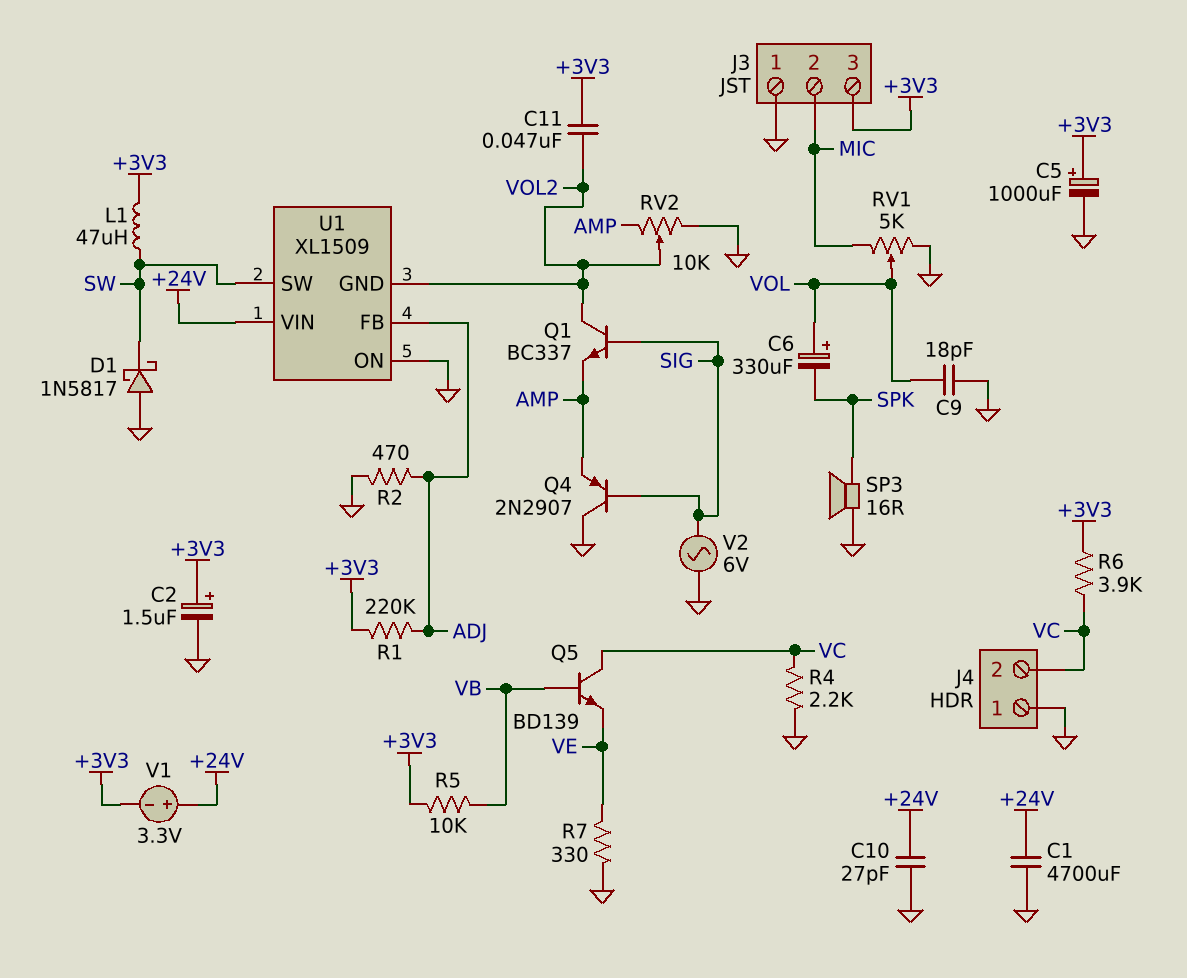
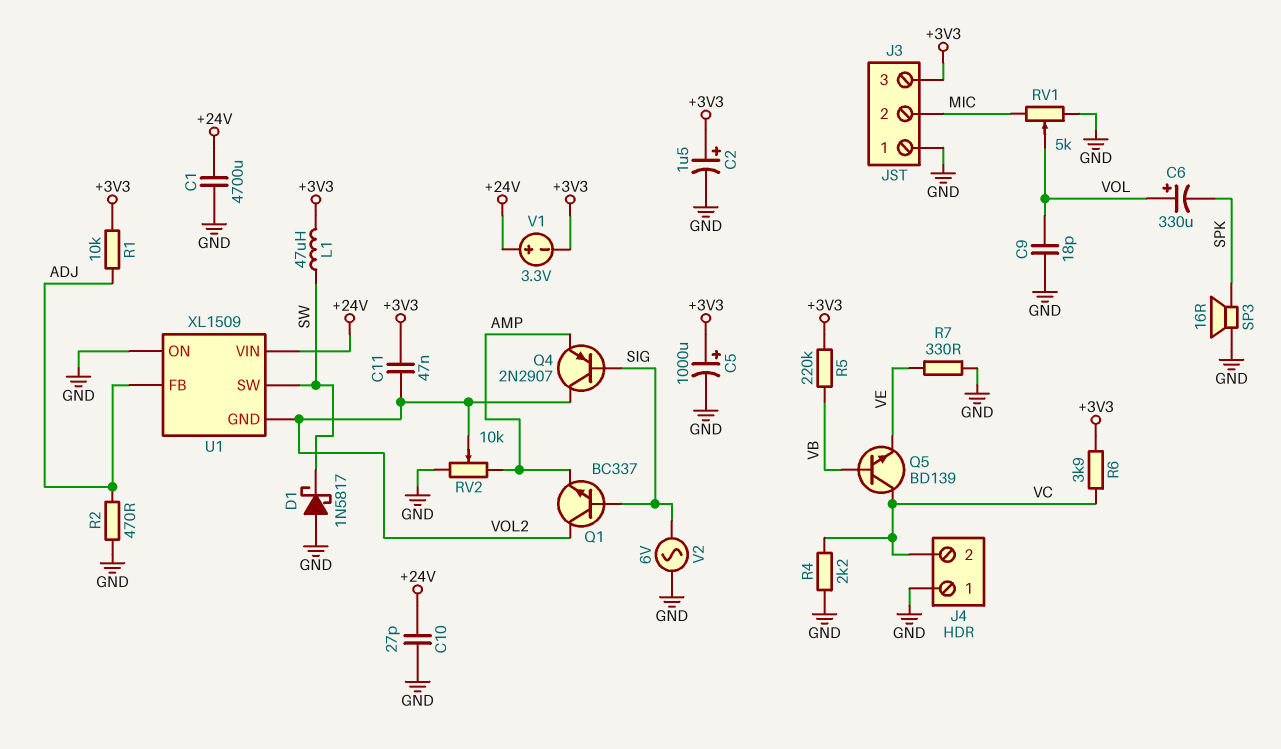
Q4: PNP 2N2907 (B SIG, C GND, E AMP) -> PNP 2N2907 (B SIG, C VOL2, E AMP)
R1: 220k (+3V3, ADJ) -> 10k (+3V3, ADJ)
R5: 10k (+3V3, VB) -> 220k (+3V3, VB)

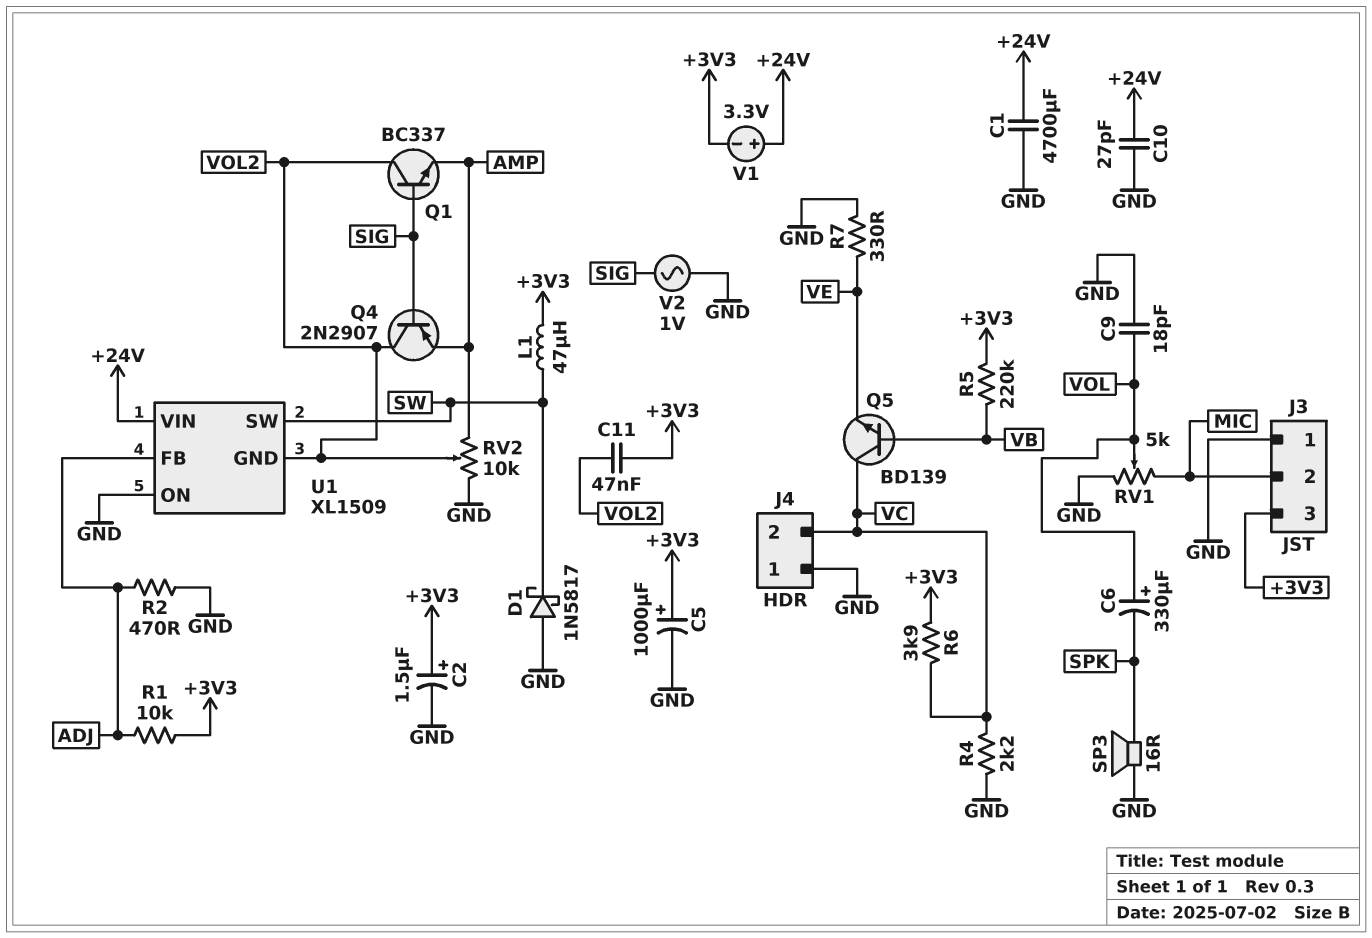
V2: AC 6V (GND, SIG) -> AC 1V (GND, SIG)

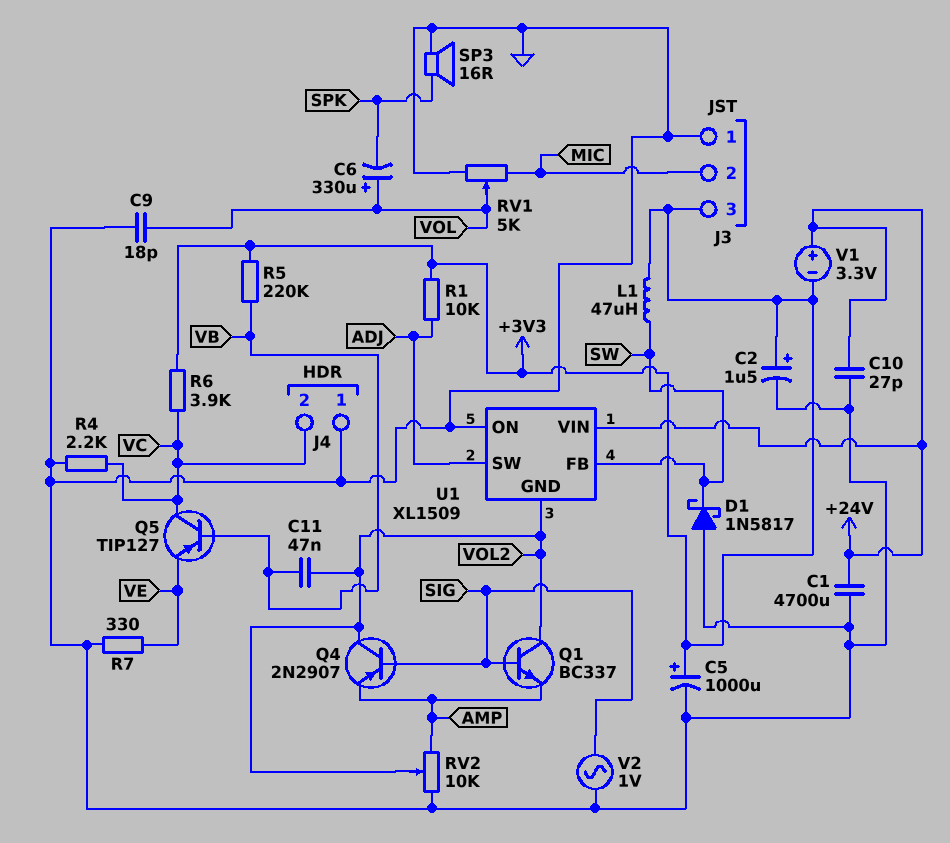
C11: 47nF (+3V3, VOL2) -> 47nF (VB, VOL2)
Q5: NPN BD139 (B VB, C VC, E VE) -> PNP TIP127 (B VB, C VC, E VE)
R2: 470 (ADJ, GND) -> none
U1 pin FB: ADJ -> SW
U1 pin SW: SW -> ADJ

